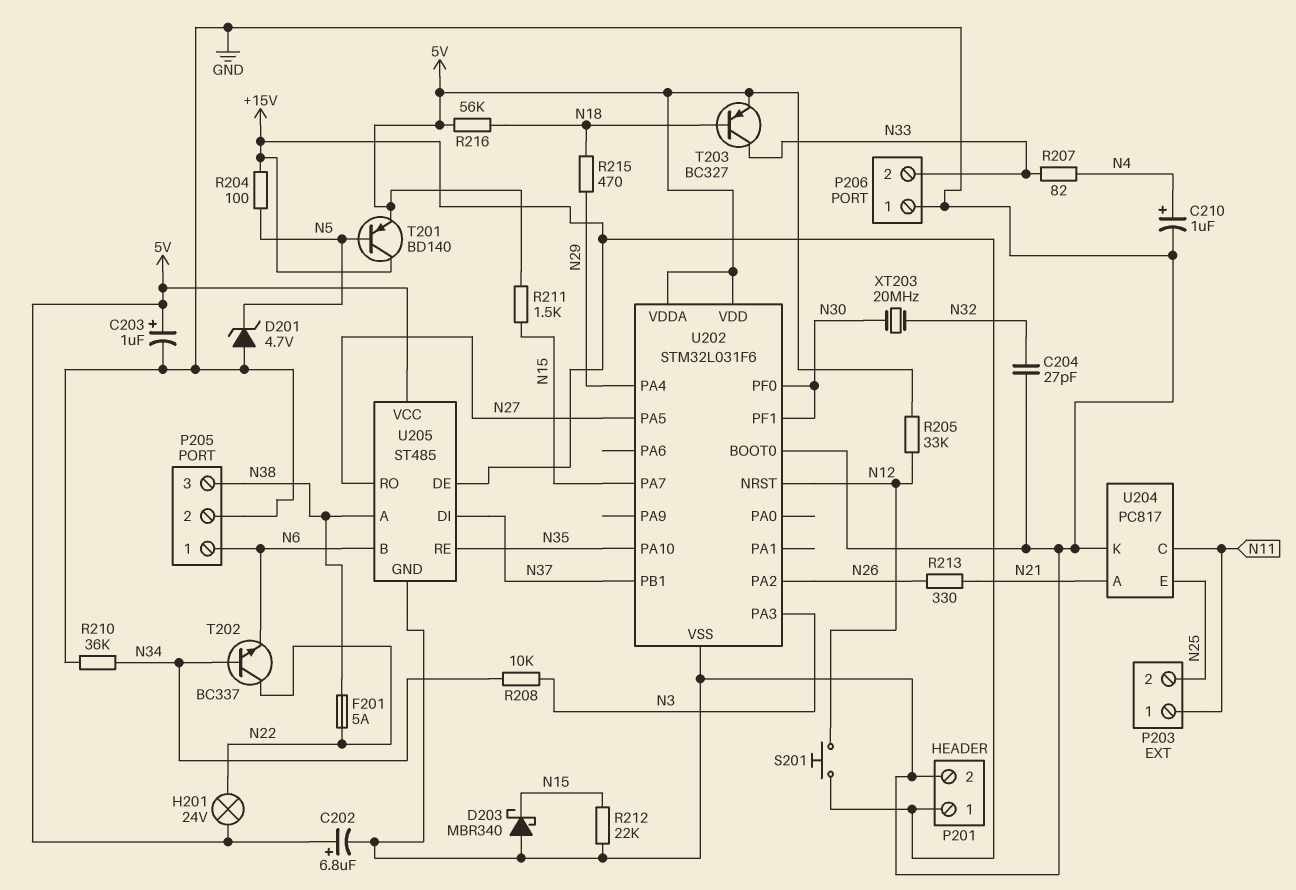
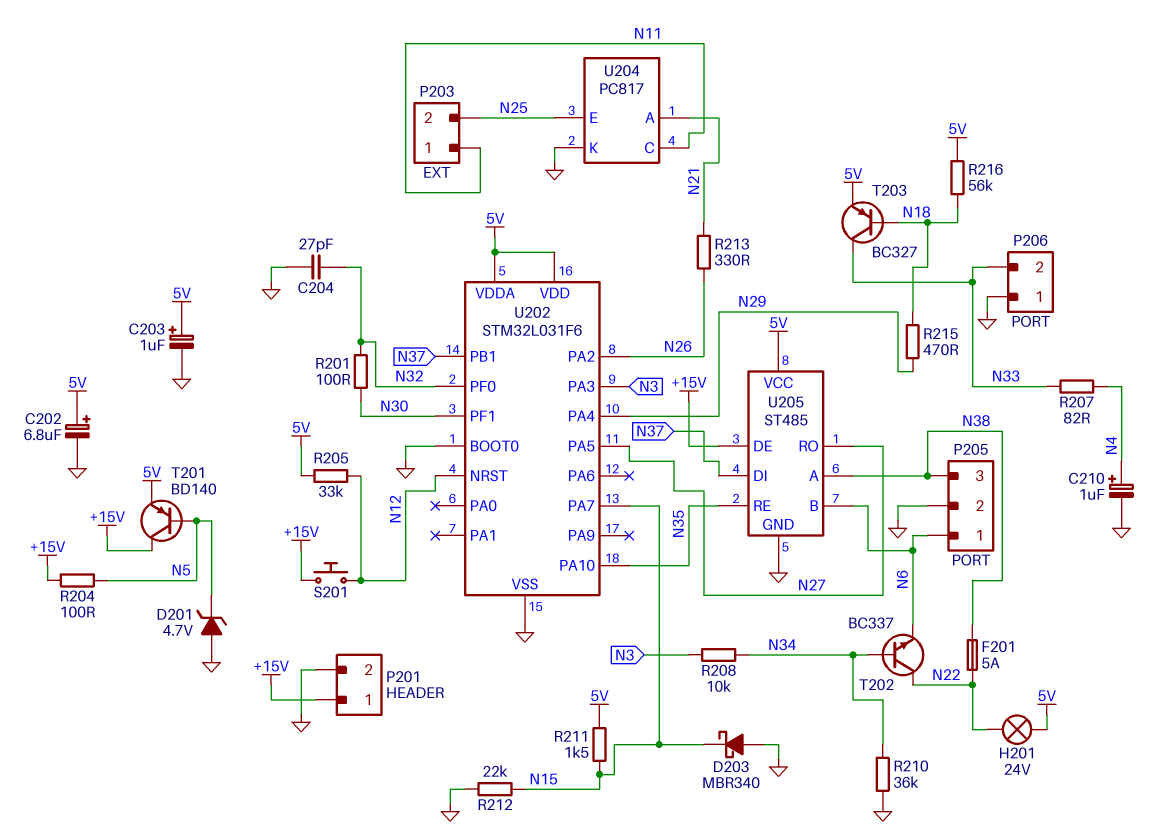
R201: none -> 100 (N30, N32)
U202 pin PF0: N30 -> N32
XT203: 20MHz (N30, N32) -> none

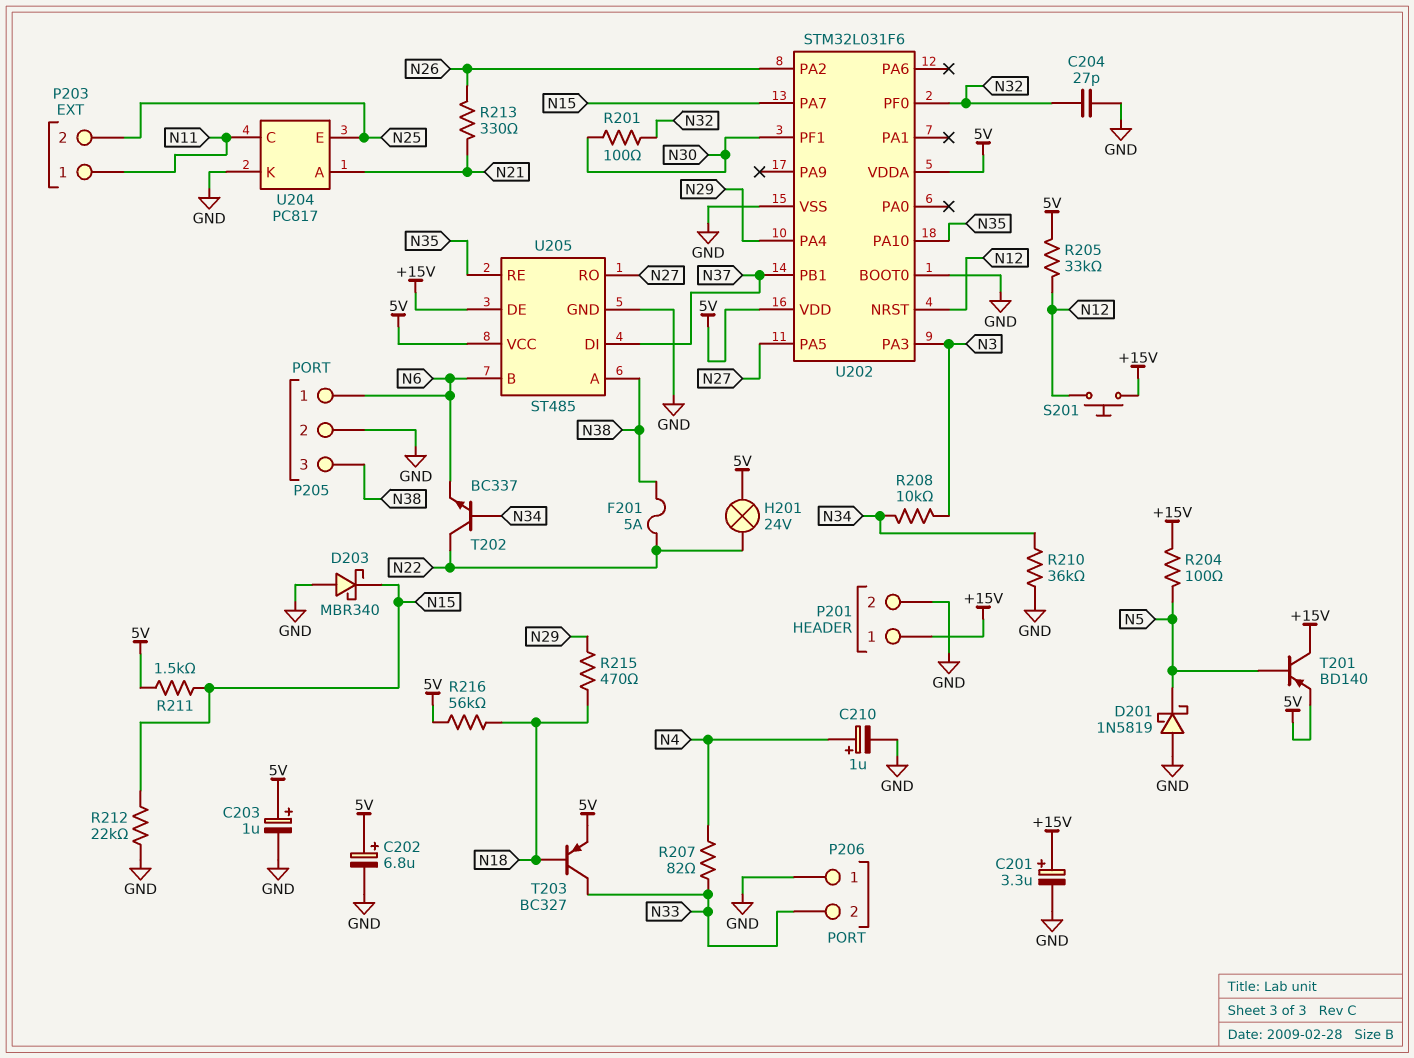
C201: none -> 3.3uF (plus +15V, minus GND)
D201: zener 4.7V (A GND, K N5) -> schottky 1N5819 (A GND, K N5)

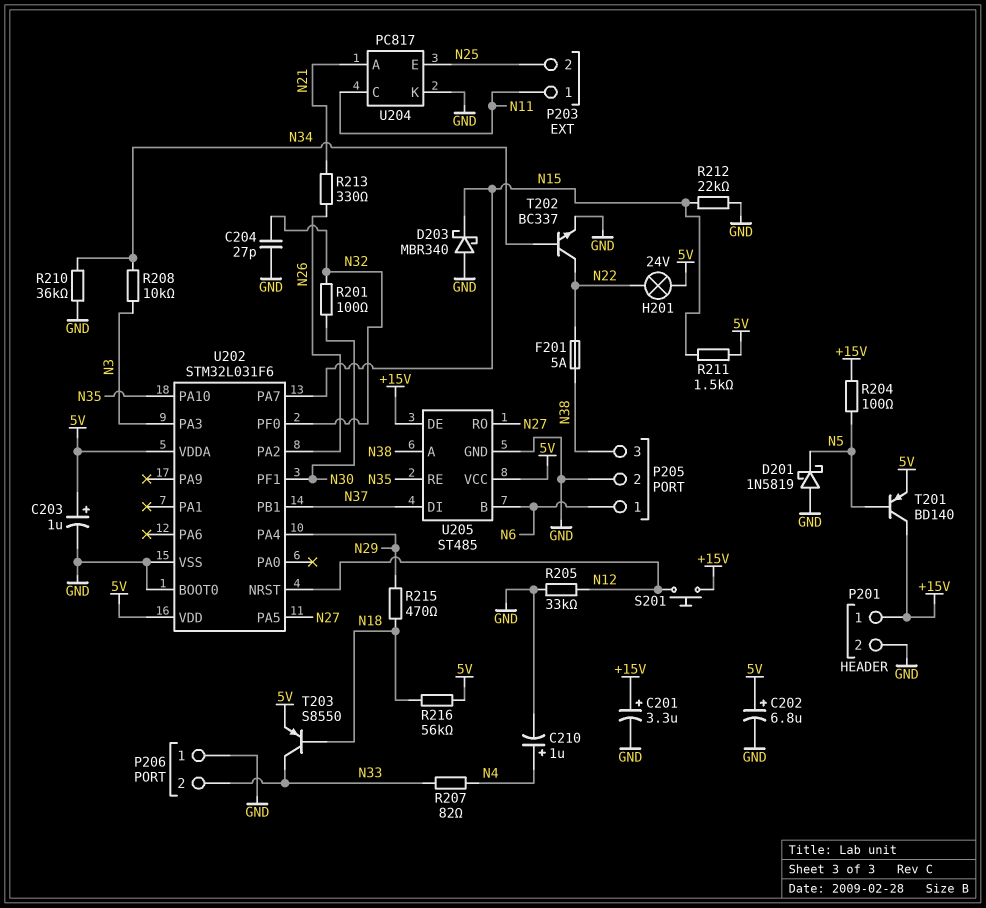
R205: 33k (5V, N12) -> 33k (GND, N12)
T202: NPN BC337 (B N34, C N22, E N6) -> NPN BC337 (B N34, C N22, E GND)
T203: PNP BC327 (B N18, C N33, E 5V) -> PNP S8550 (B N18, C N33, E 5V)

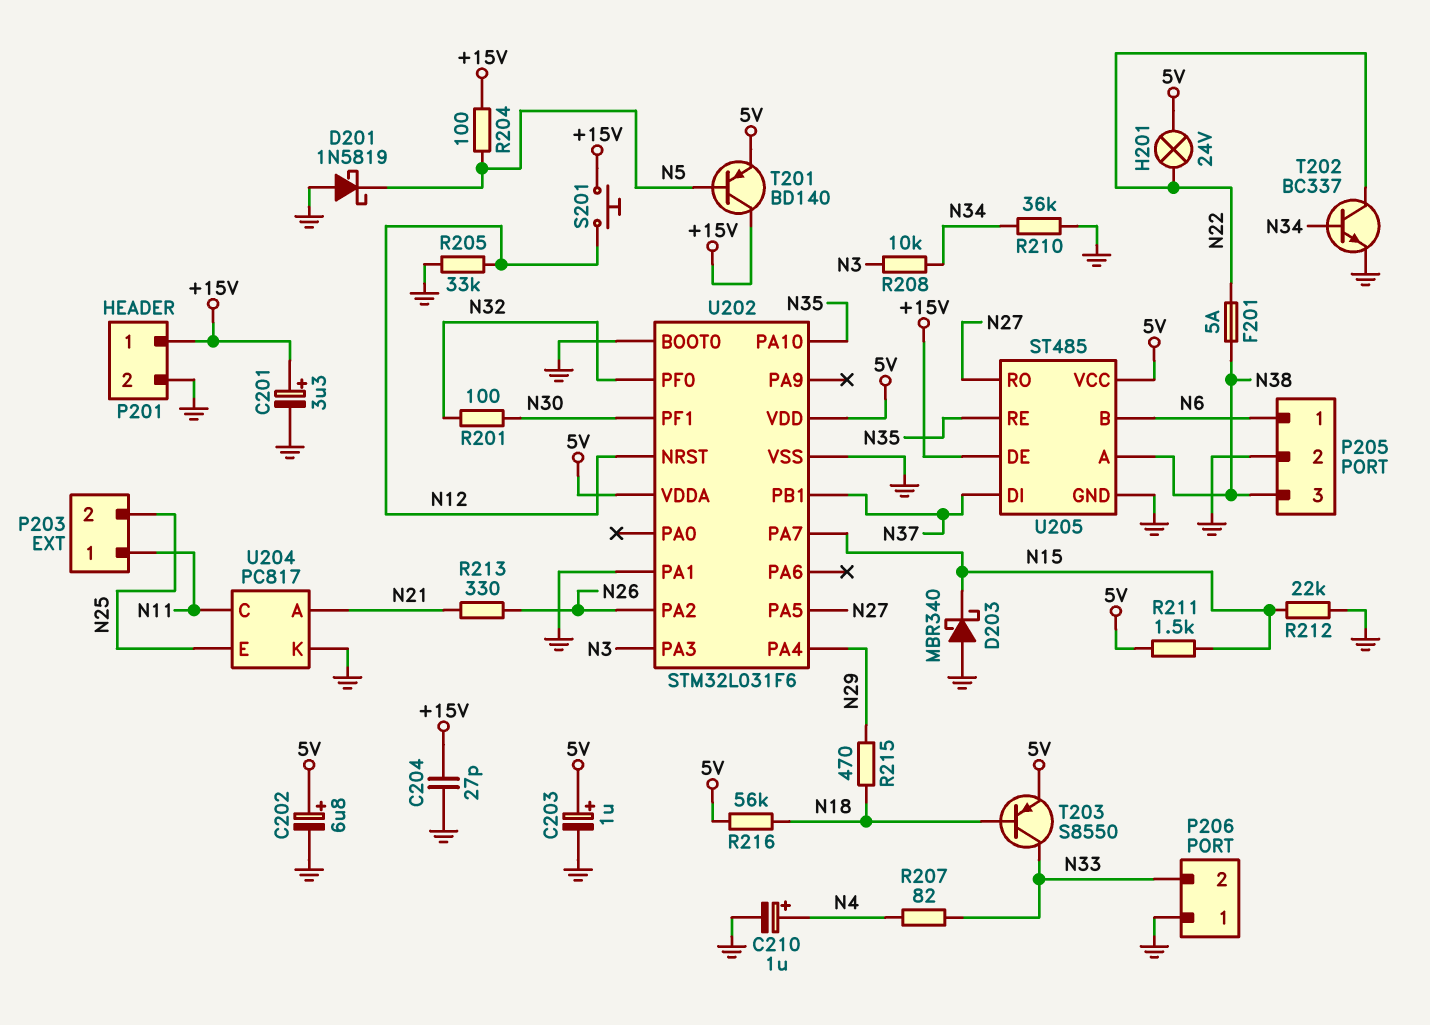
C204: 27pF (GND, N32) -> 27pF (+15V, GND)
U202 pin PA1: none -> GND

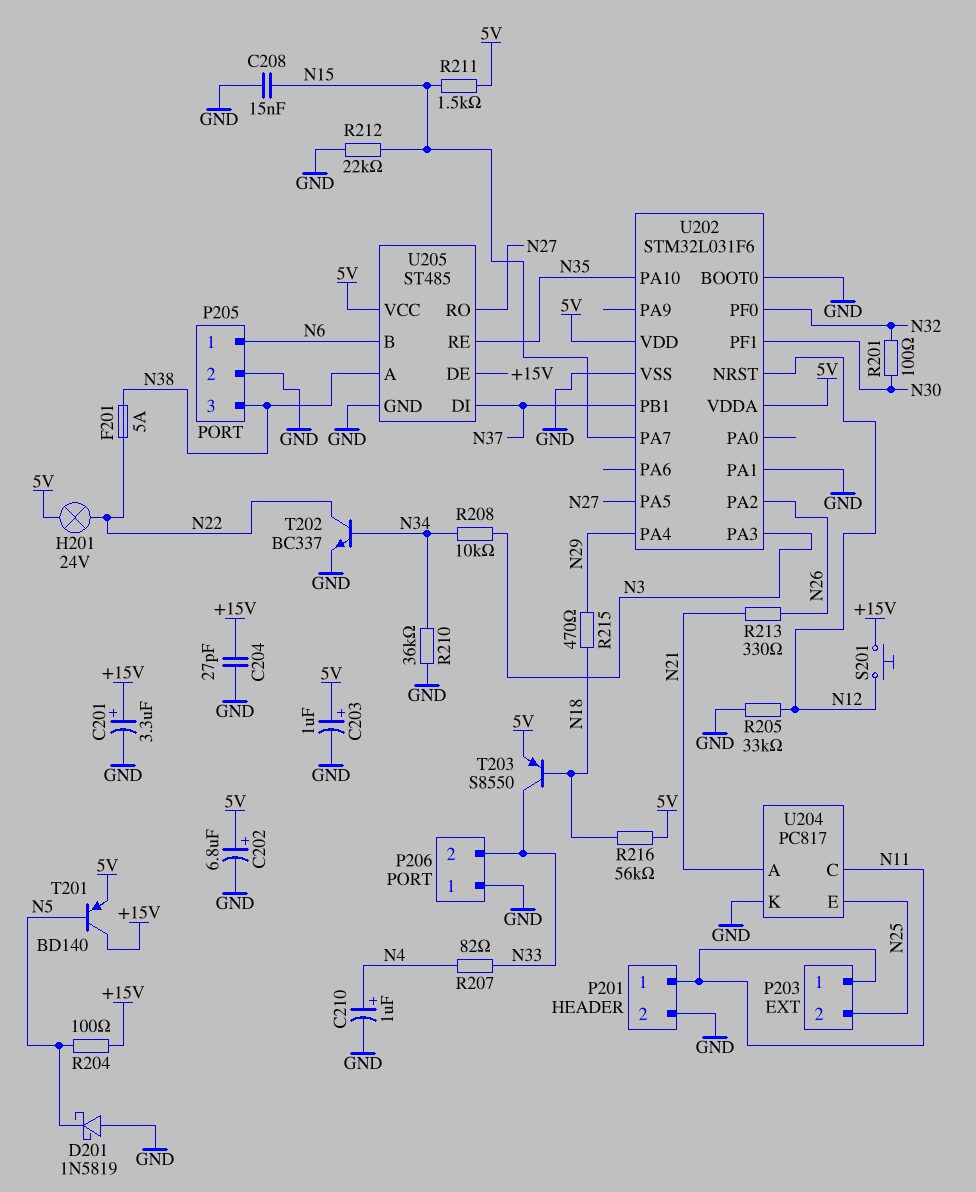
C208: none -> 15nF (GND, N15)
D203: schottky MBR340 (A GND, K N15) -> none
P201 pin 1: +15V -> N11

